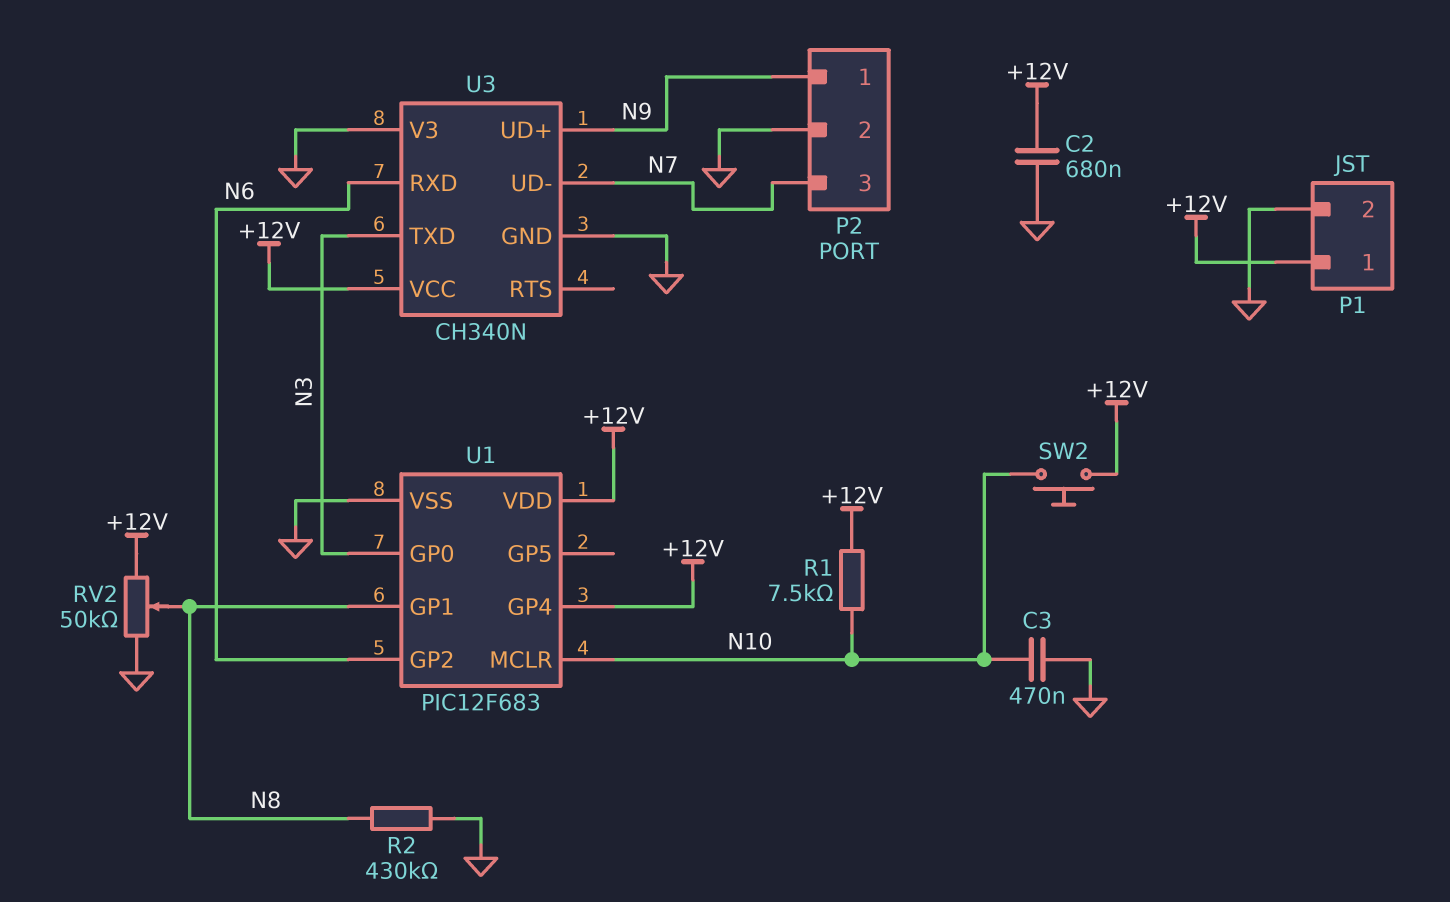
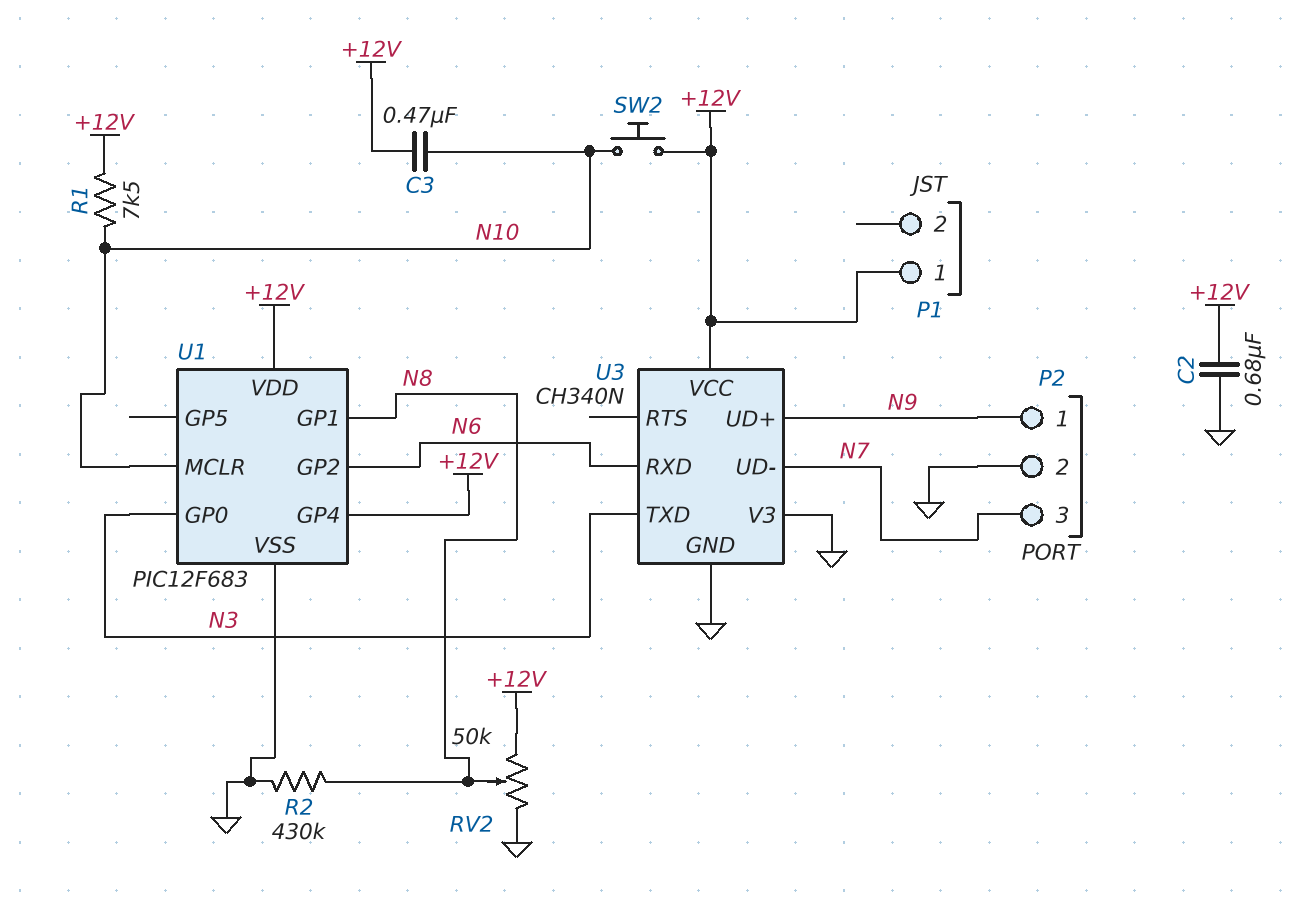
C3: 470nF (GND, N10) -> 470nF (+12V, N10)
P1 pin 2: GND -> none

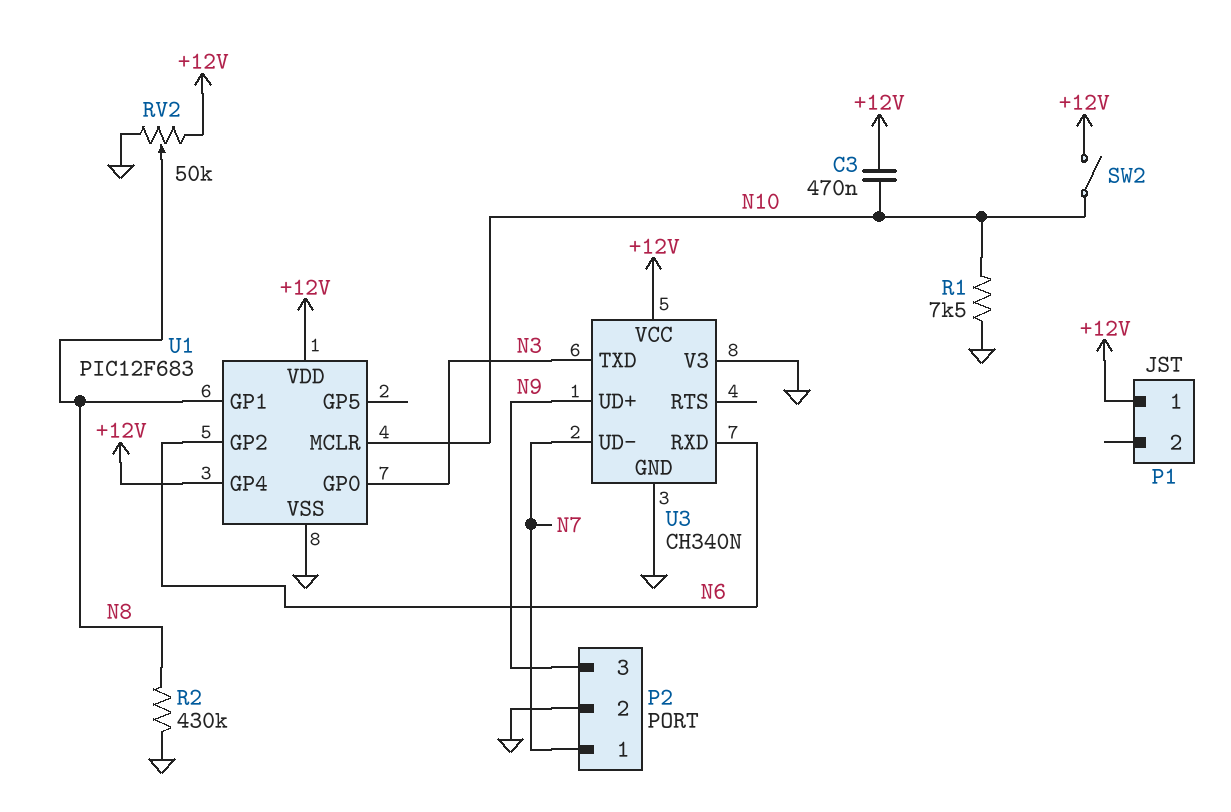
C2: 680nF (+12V, GND) -> none
P2 pin 1: N9 -> N7
P2 pin 3: N7 -> N9
R1: 7.5k (+12V, N10) -> 7.5k (GND, N10)
SW2: button (+12V, N10) -> switch (+12V, N10)

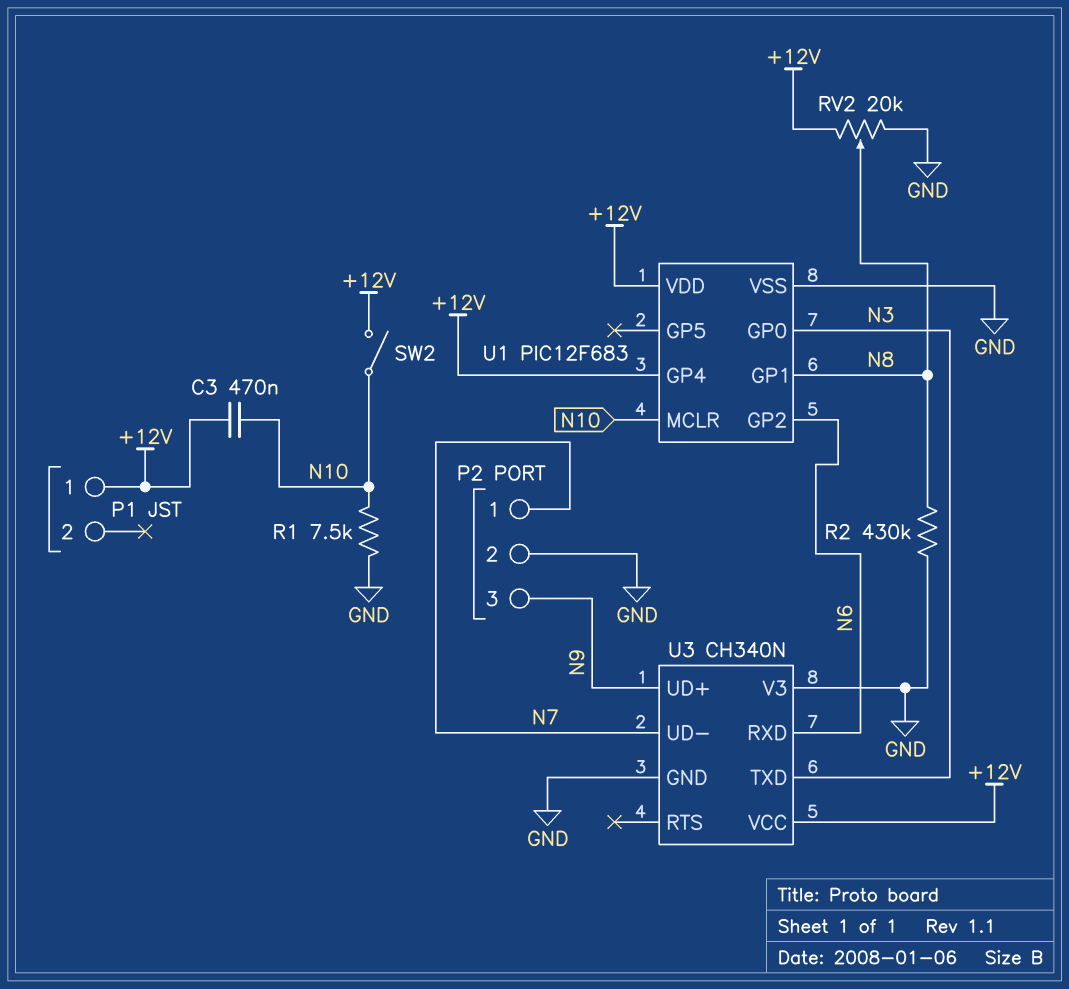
RV2: 50k (+12V, GND, wiper N8) -> 20k (+12V, GND, wiper N8)

